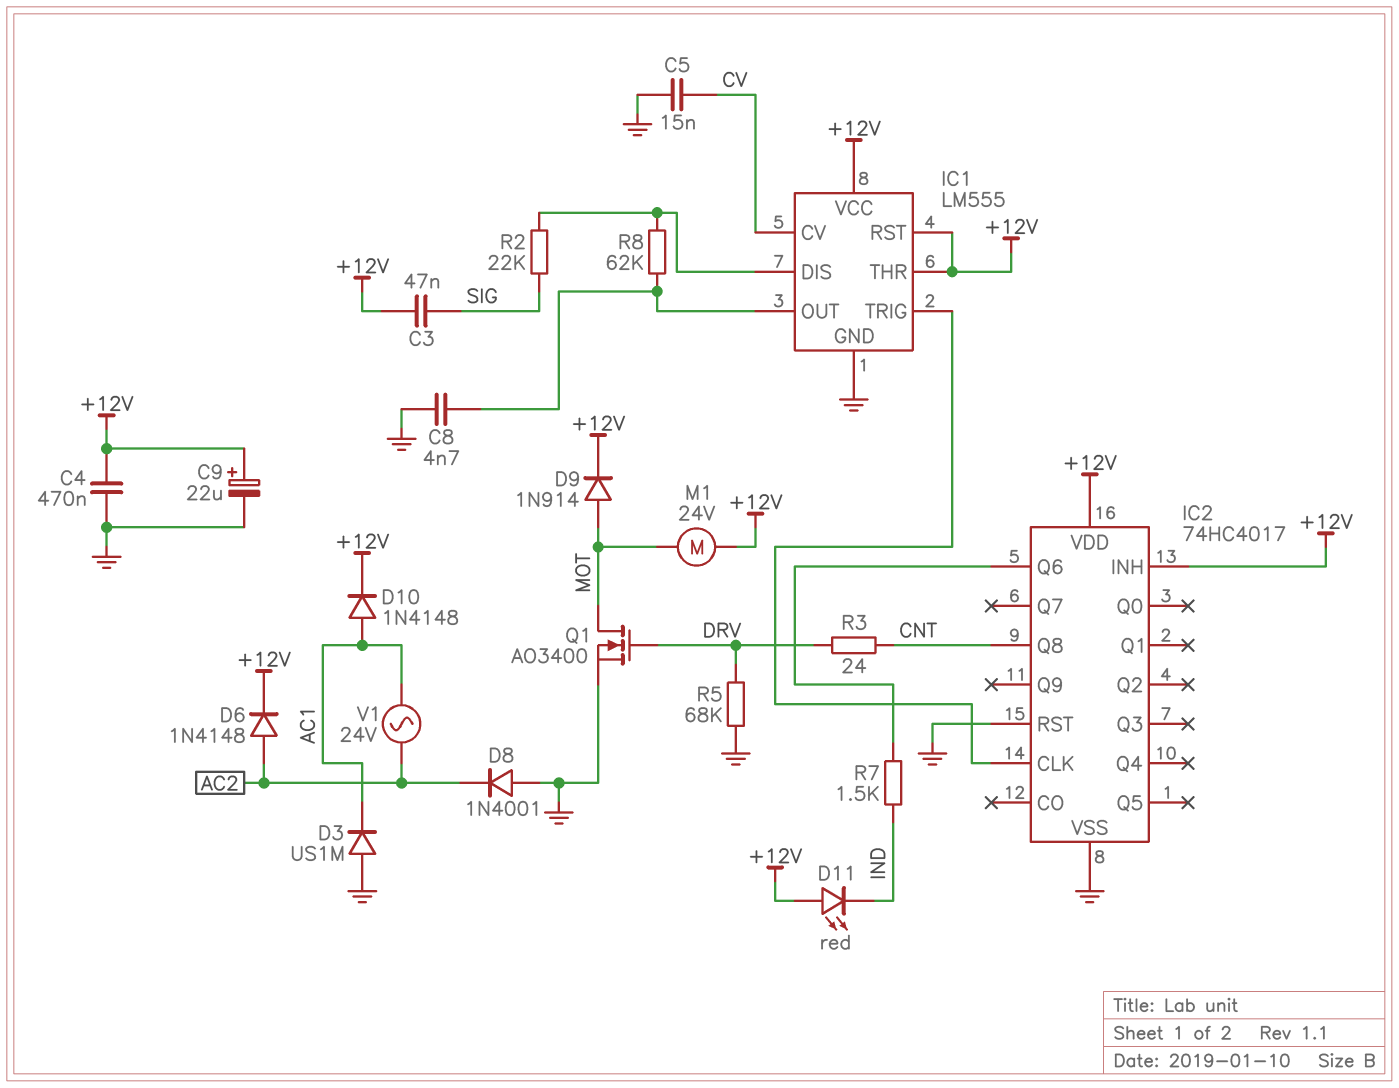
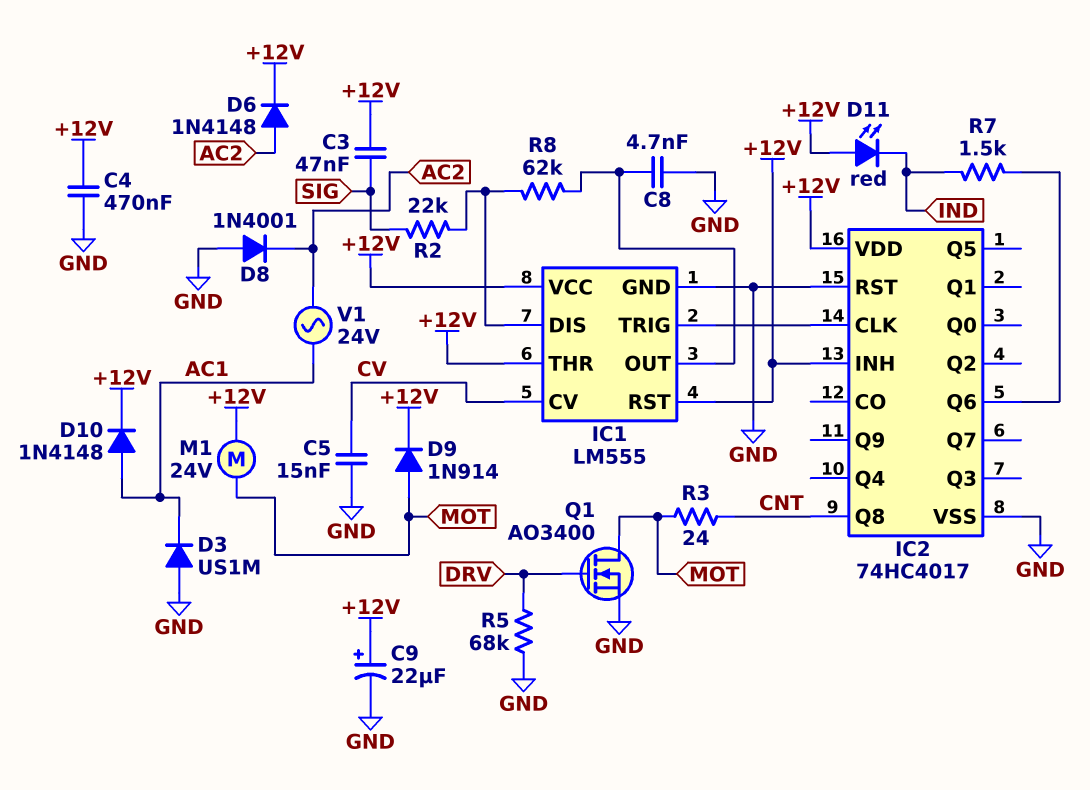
R3: 24 (CNT, DRV) -> 24 (CNT, MOT)

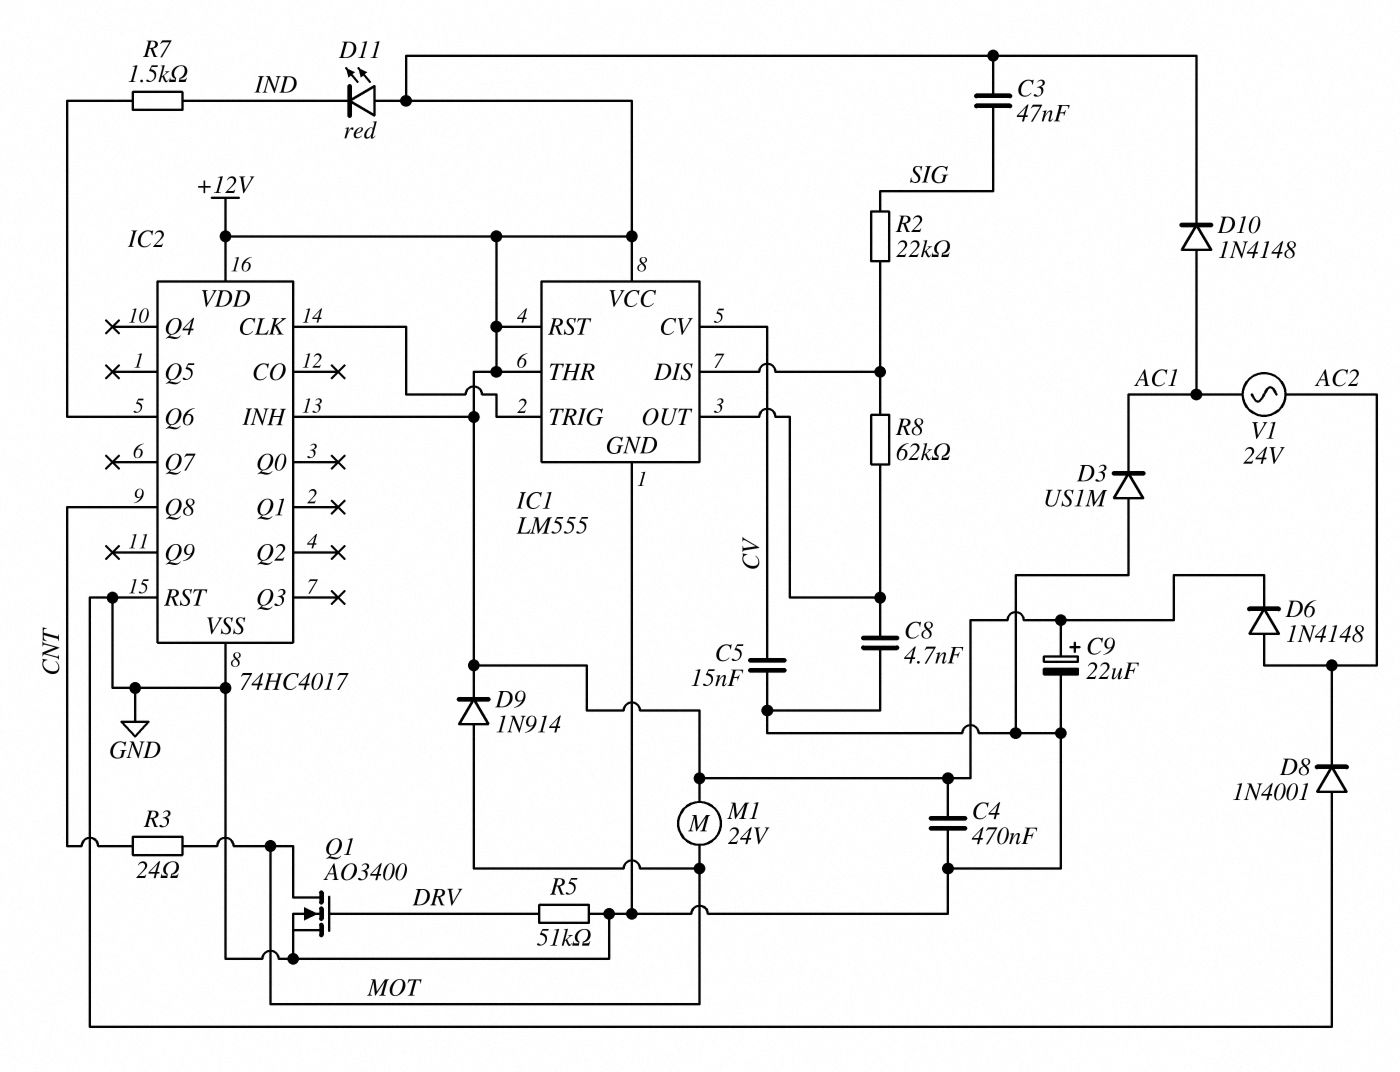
R5: 68k (DRV, GND) -> 51k (DRV, GND)

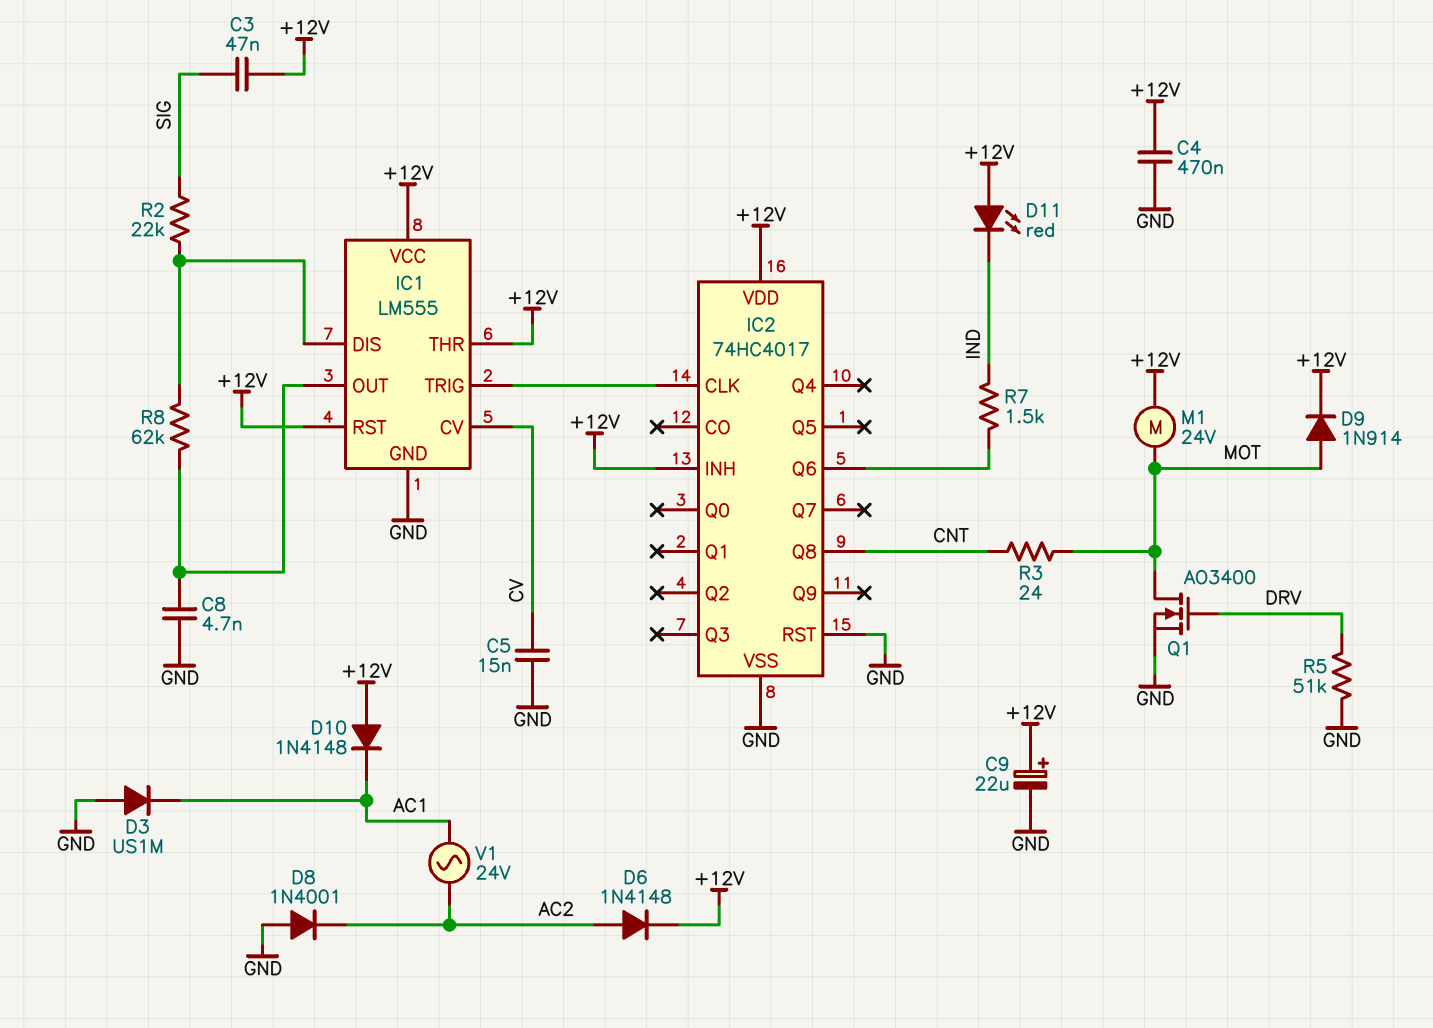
D10: diode 1N4148 (A AC1, K +12V) -> diode 1N4148 (A +12V, K AC1)

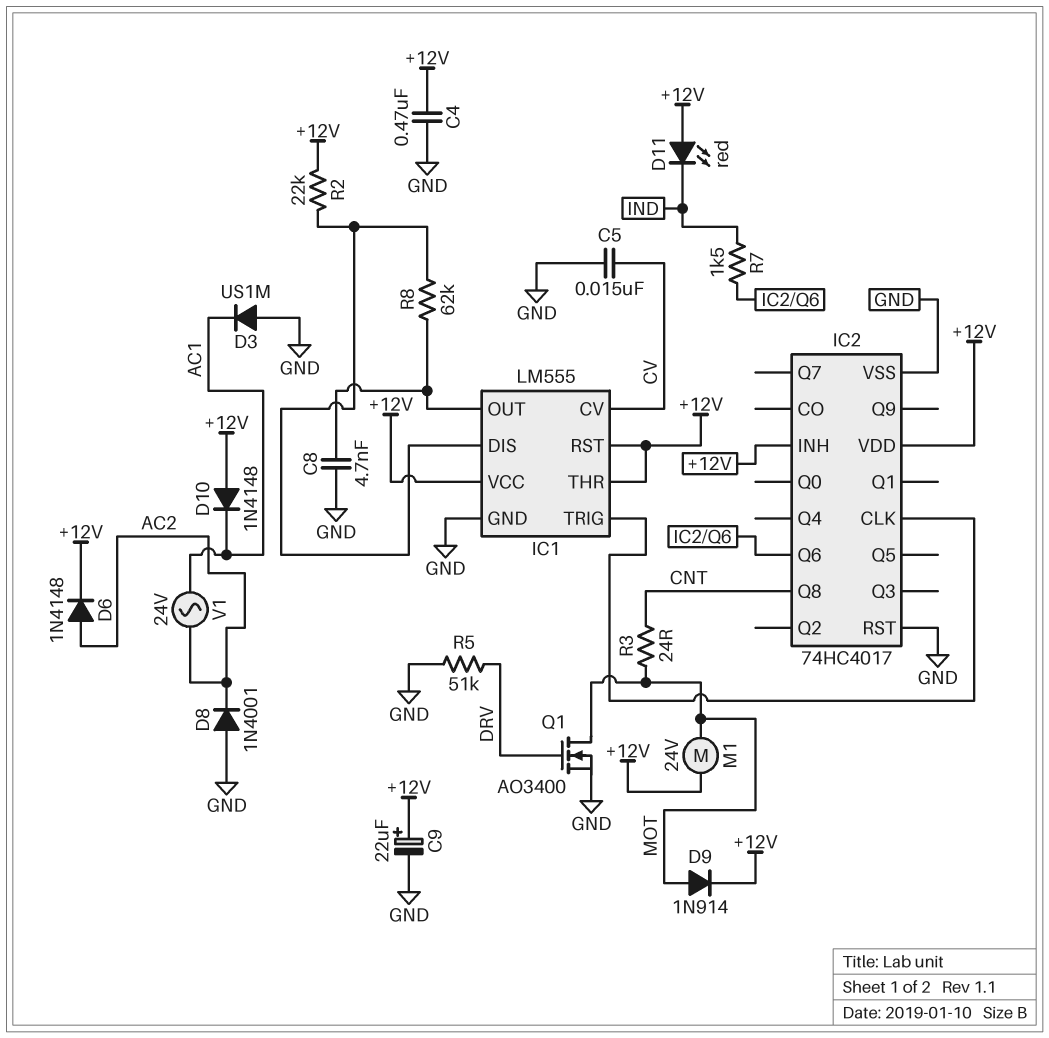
C3: 47nF (+12V, SIG) -> none
R2: 22k (IC1/DIS, SIG) -> 22k (+12V, IC1/DIS)

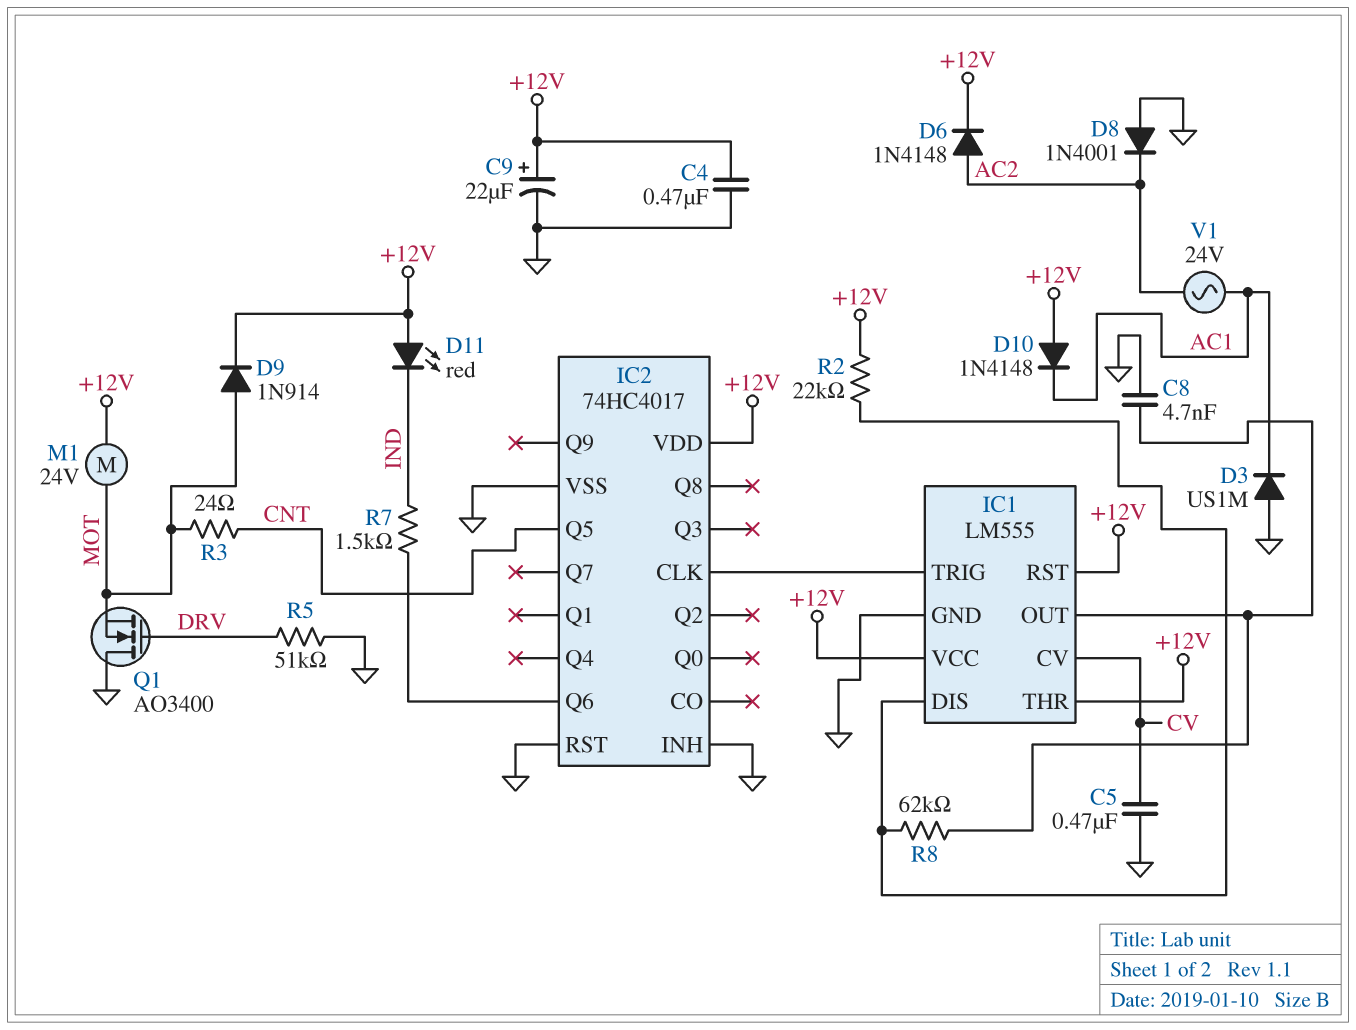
C5: 15nF (CV, GND) -> 470nF (CV, GND)
IC2 pin INH: +12V -> GND
IC2 pin Q5: none -> CNT
IC2 pin Q8: CNT -> none
Q1: NMOS AO3400 (G DRV, D MOT, S GND) -> NMOS AO3400 (G DRV, D GND, S MOT)

